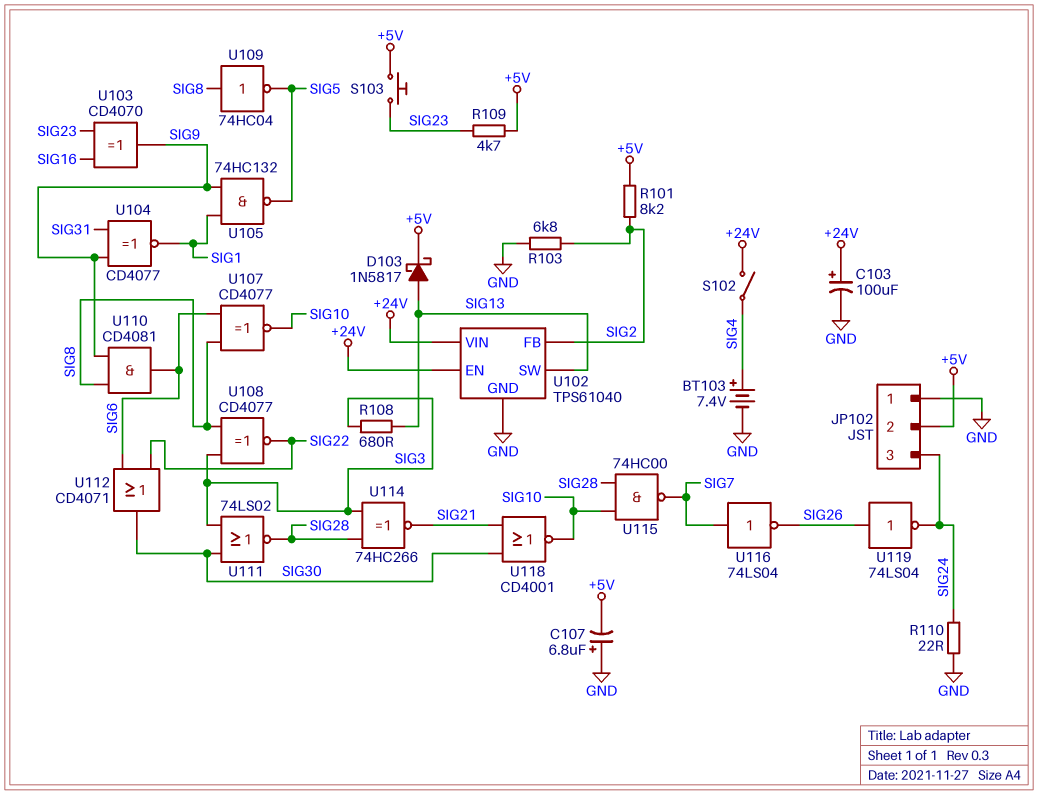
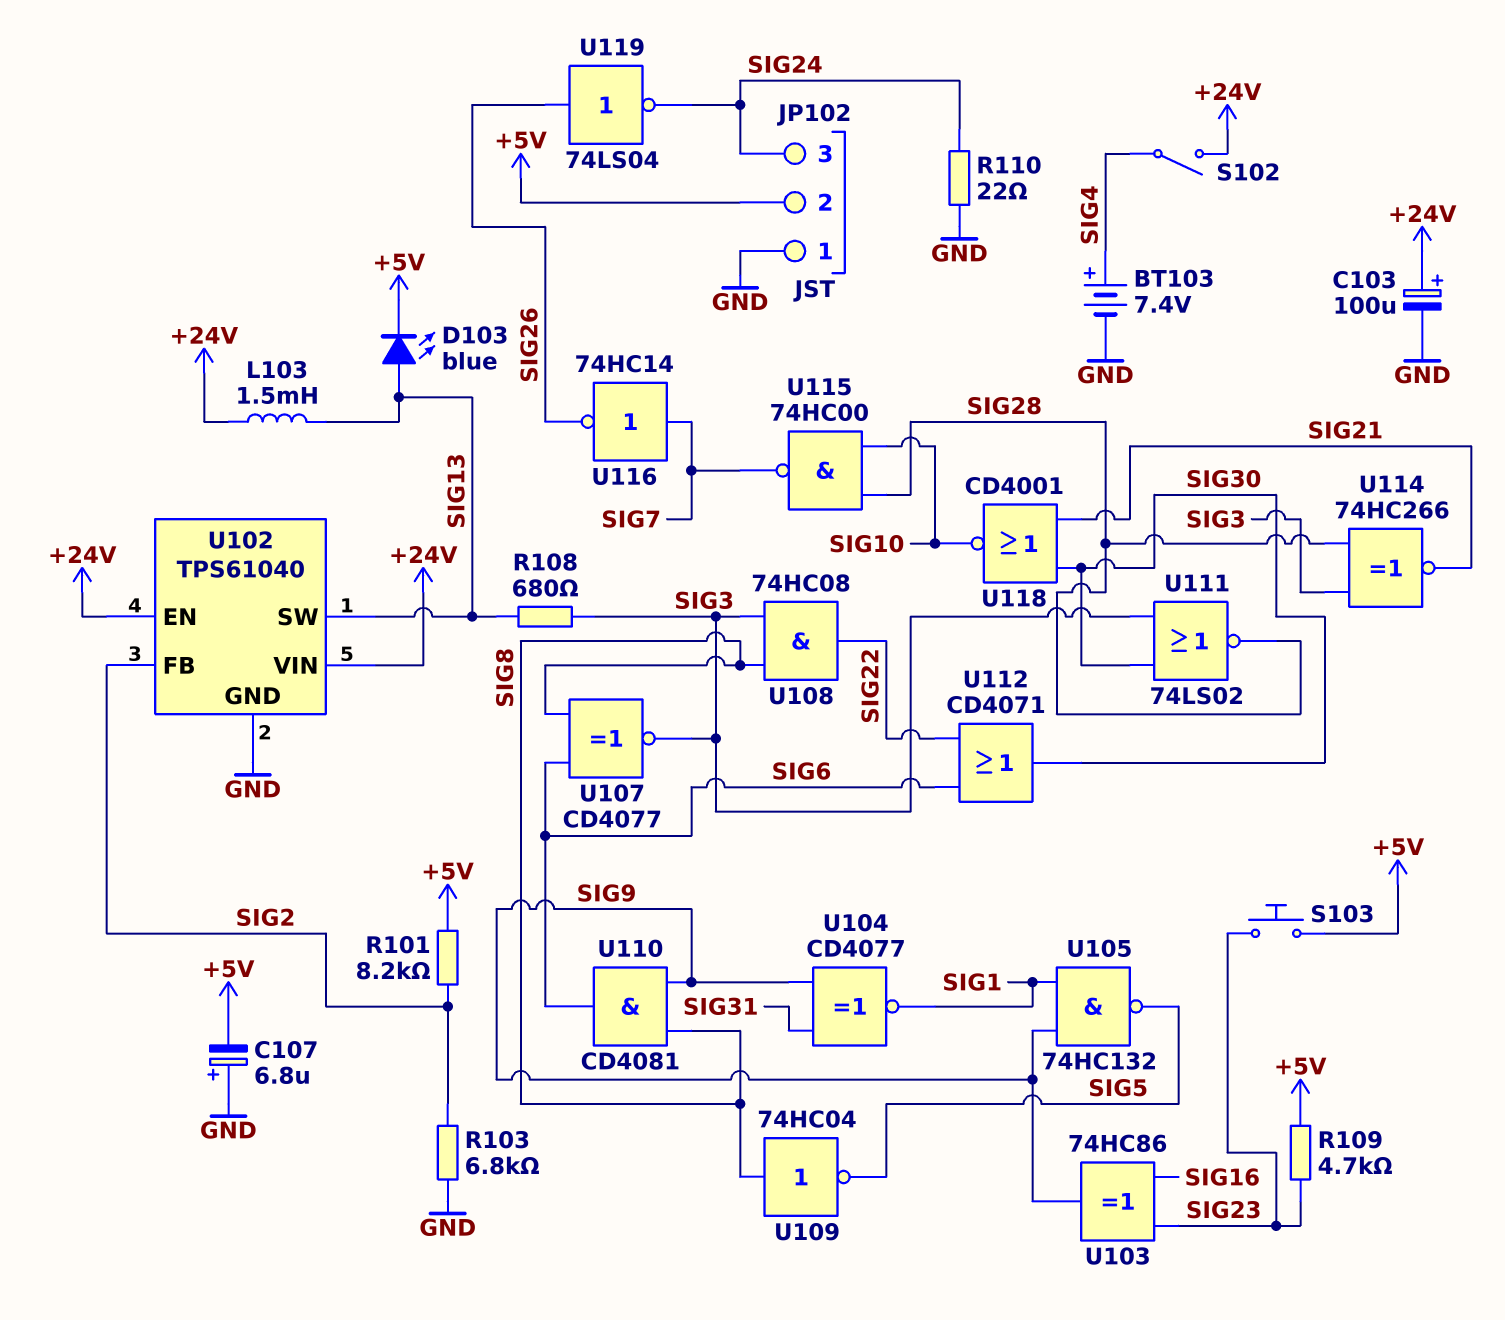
D103: schottky 1N5817 (A SIG13, K +5V) -> LED blue (A SIG13, K +5V)
L103: none -> 1.5mH (+24V, SIG13)
U103: XOR CD4070 (in SIG16, in SIG23, out SIG9) -> XOR 74HC86 (in SIG16, in SIG23, out SIG9)
U107: XNOR CD4077 (in SIG6, in SIG8, out SIG10) -> XNOR CD4077 (in SIG6, in SIG8, out SIG3)
U108: XNOR CD4077 (in SIG3, in SIG8, out SIG22) -> AND 74HC08 (in SIG3, in SIG8, out SIG22)
U116: NOT 74LS04 (in SIG7, out SIG26) -> NOT 74HC14 (in SIG7, out SIG26)

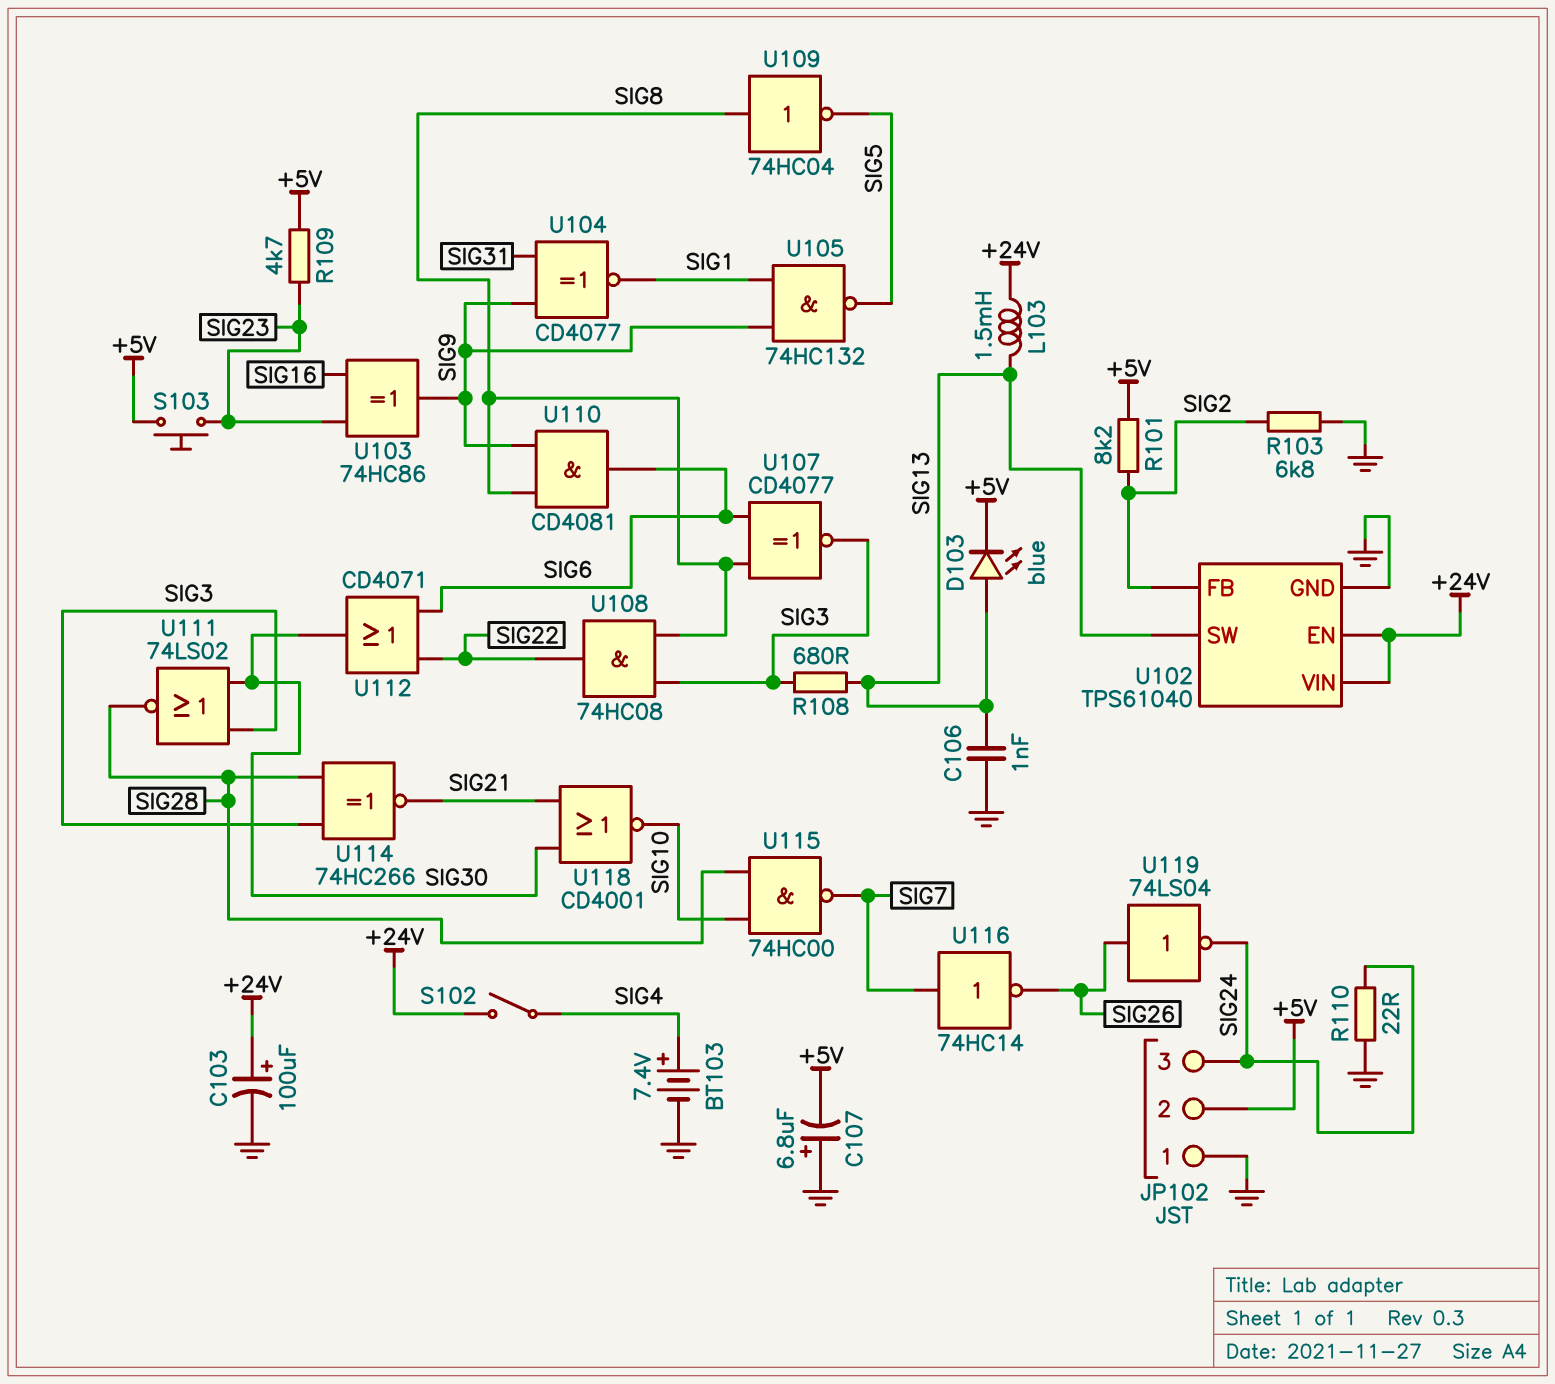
C106: none -> 1nF (GND, SIG13)

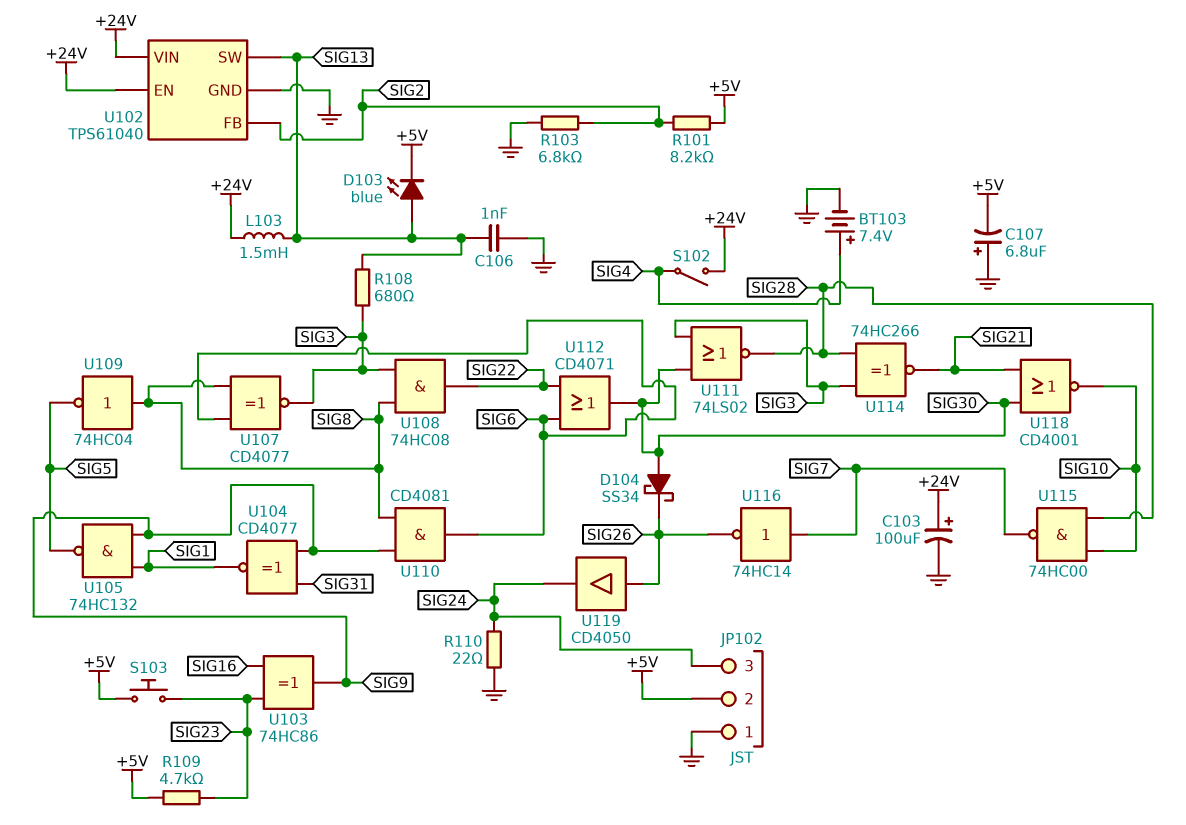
D104: none -> schottky SS34 (A SIG30, K SIG26)
U119: NOT 74LS04 (in SIG26, out SIG24) -> buffer CD4050 (in SIG26, out SIG24)

